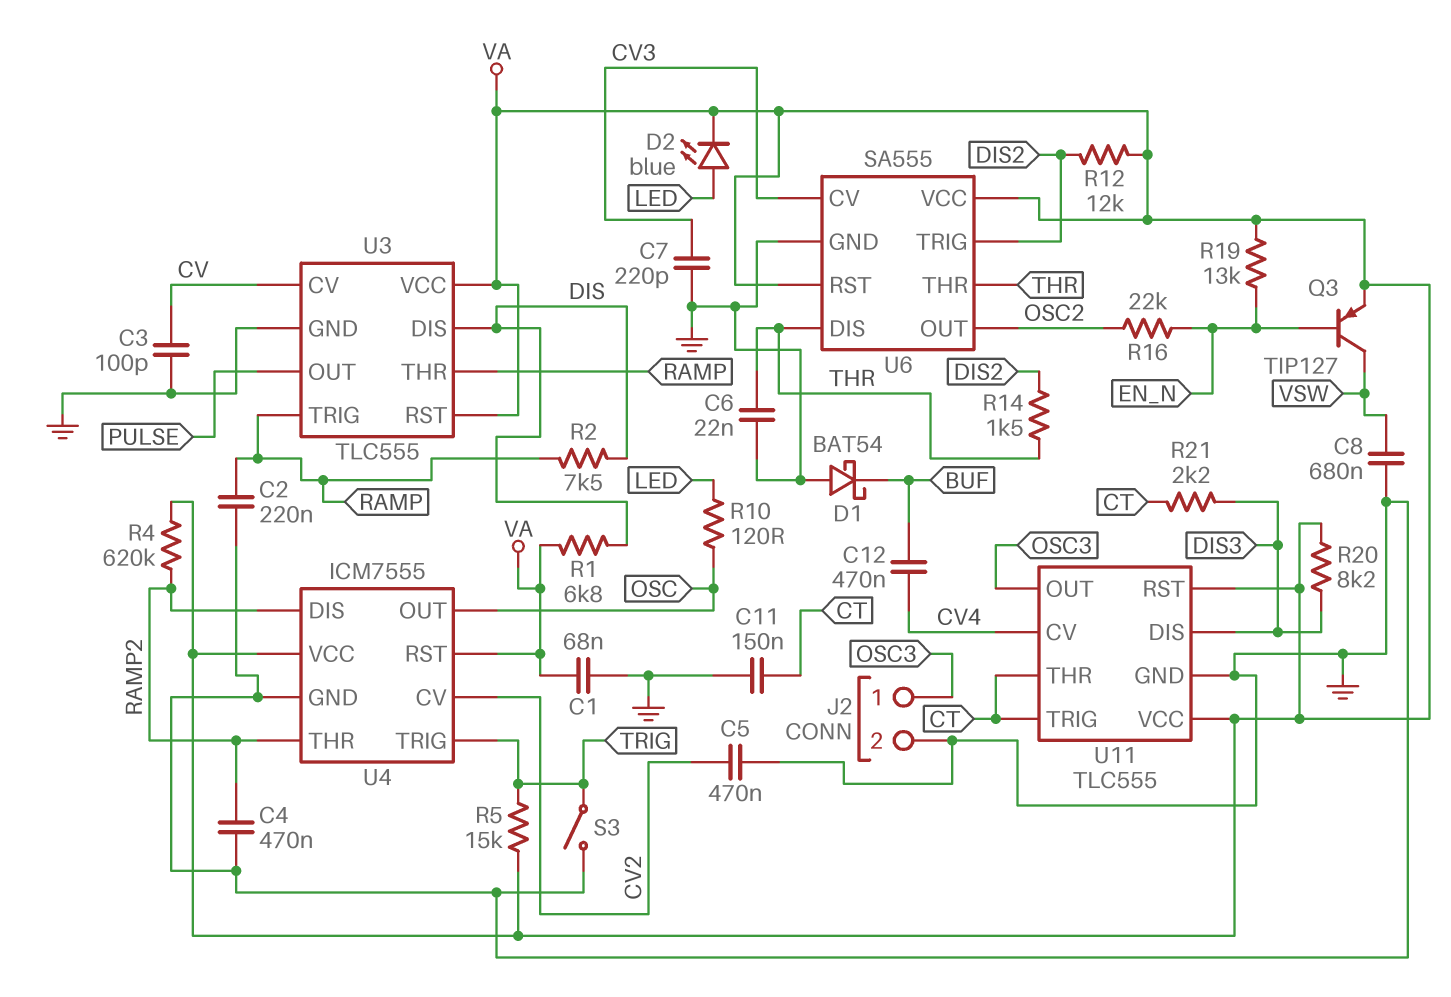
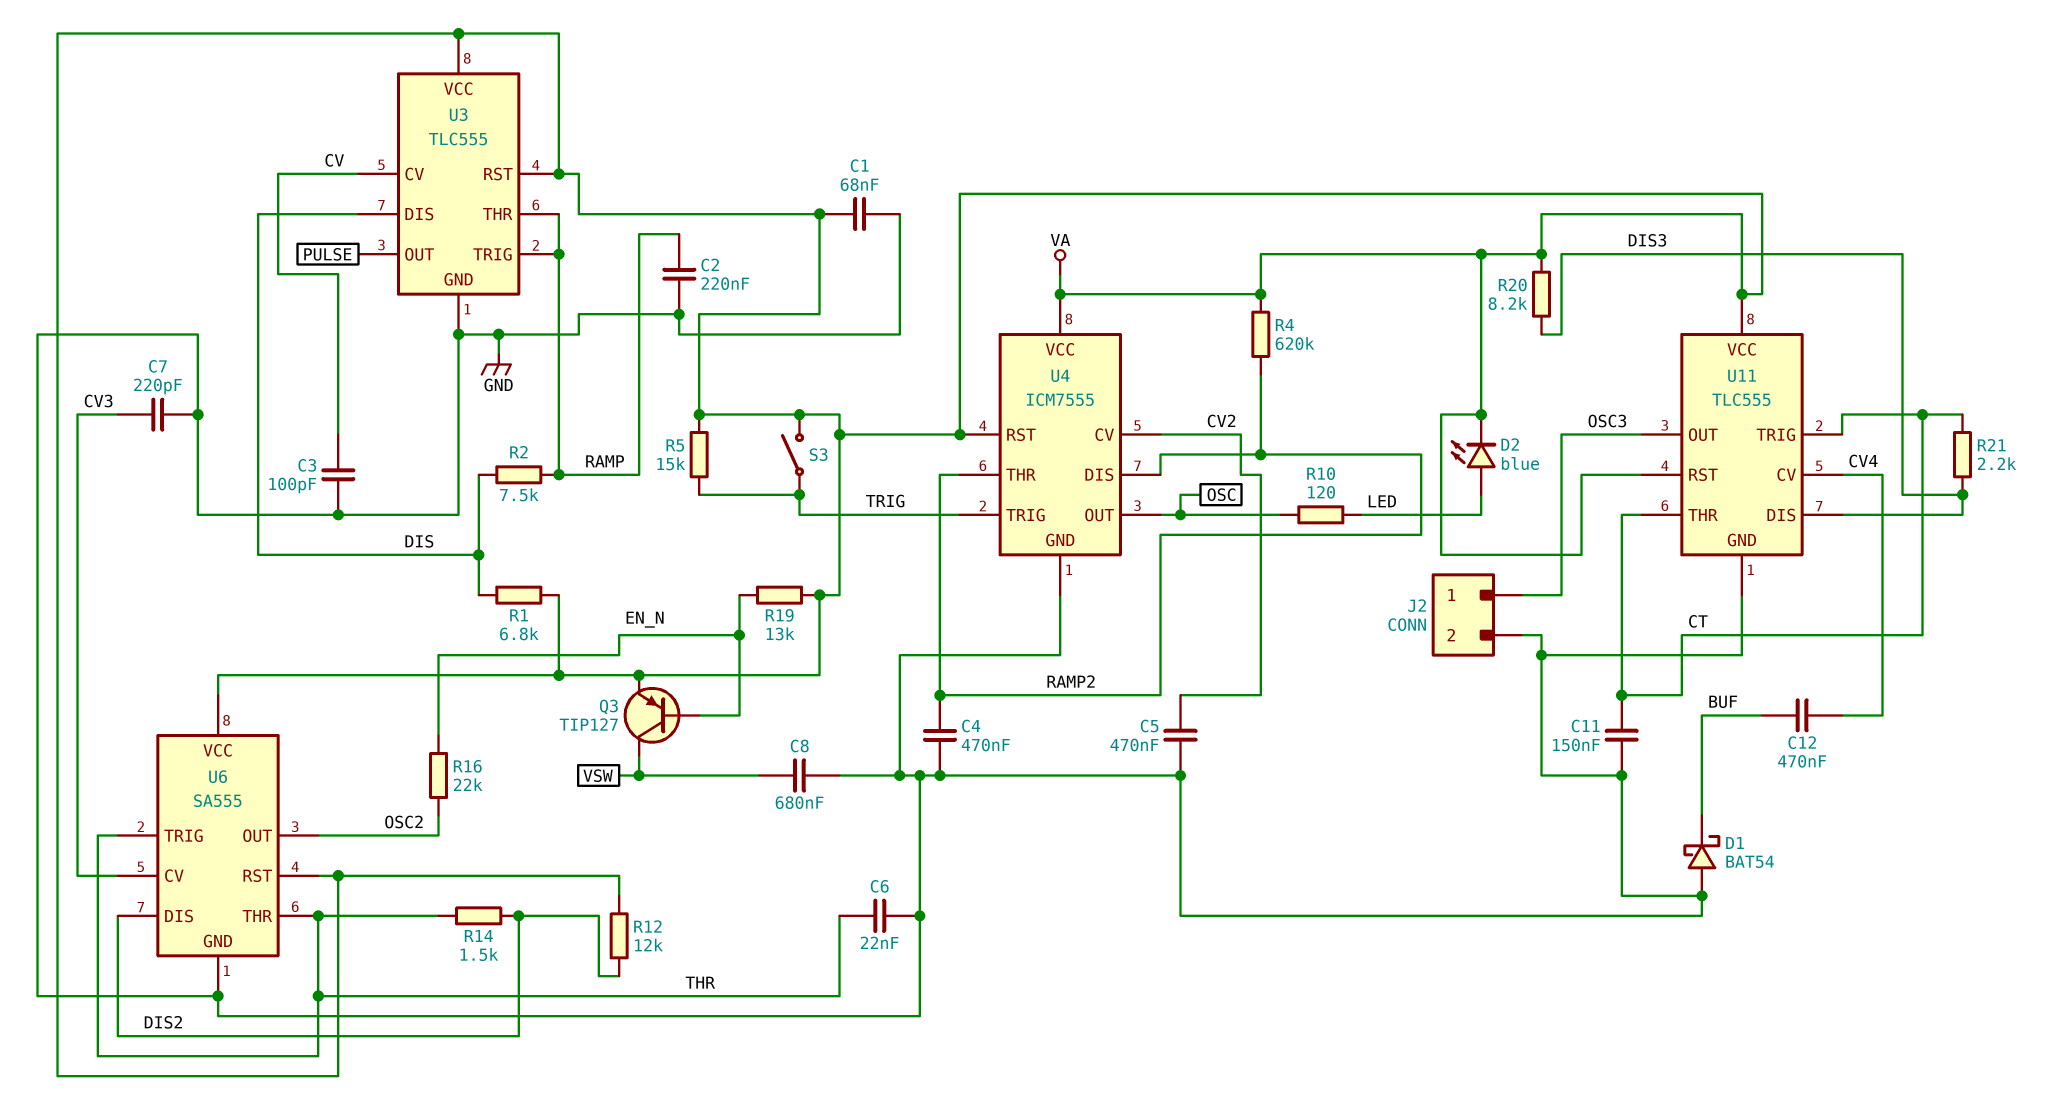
S3: switch (GND, TRIG) -> switch (TRIG, VA)
U6 pin DIS: THR -> DIS2
U6 pin TRIG: DIS2 -> THR

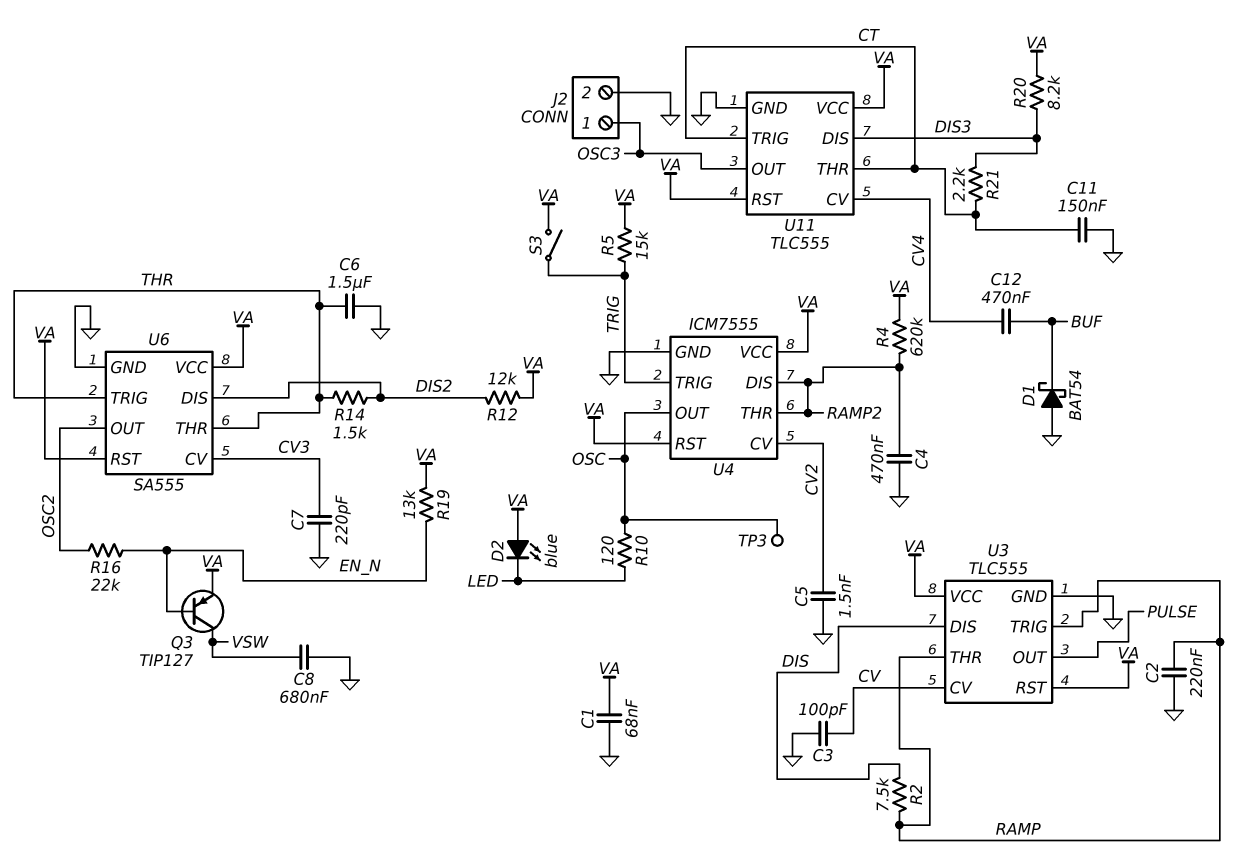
C5: 470nF (CV2, GND) -> 1.5nF (CV2, GND)
C6: 22nF (GND, THR) -> 1.5uF (GND, THR)
D2: LED blue (A LED, K VA) -> LED blue (A VA, K LED)
R1: 6.8k (DIS, VA) -> none
TP3: none -> test point (OSC)

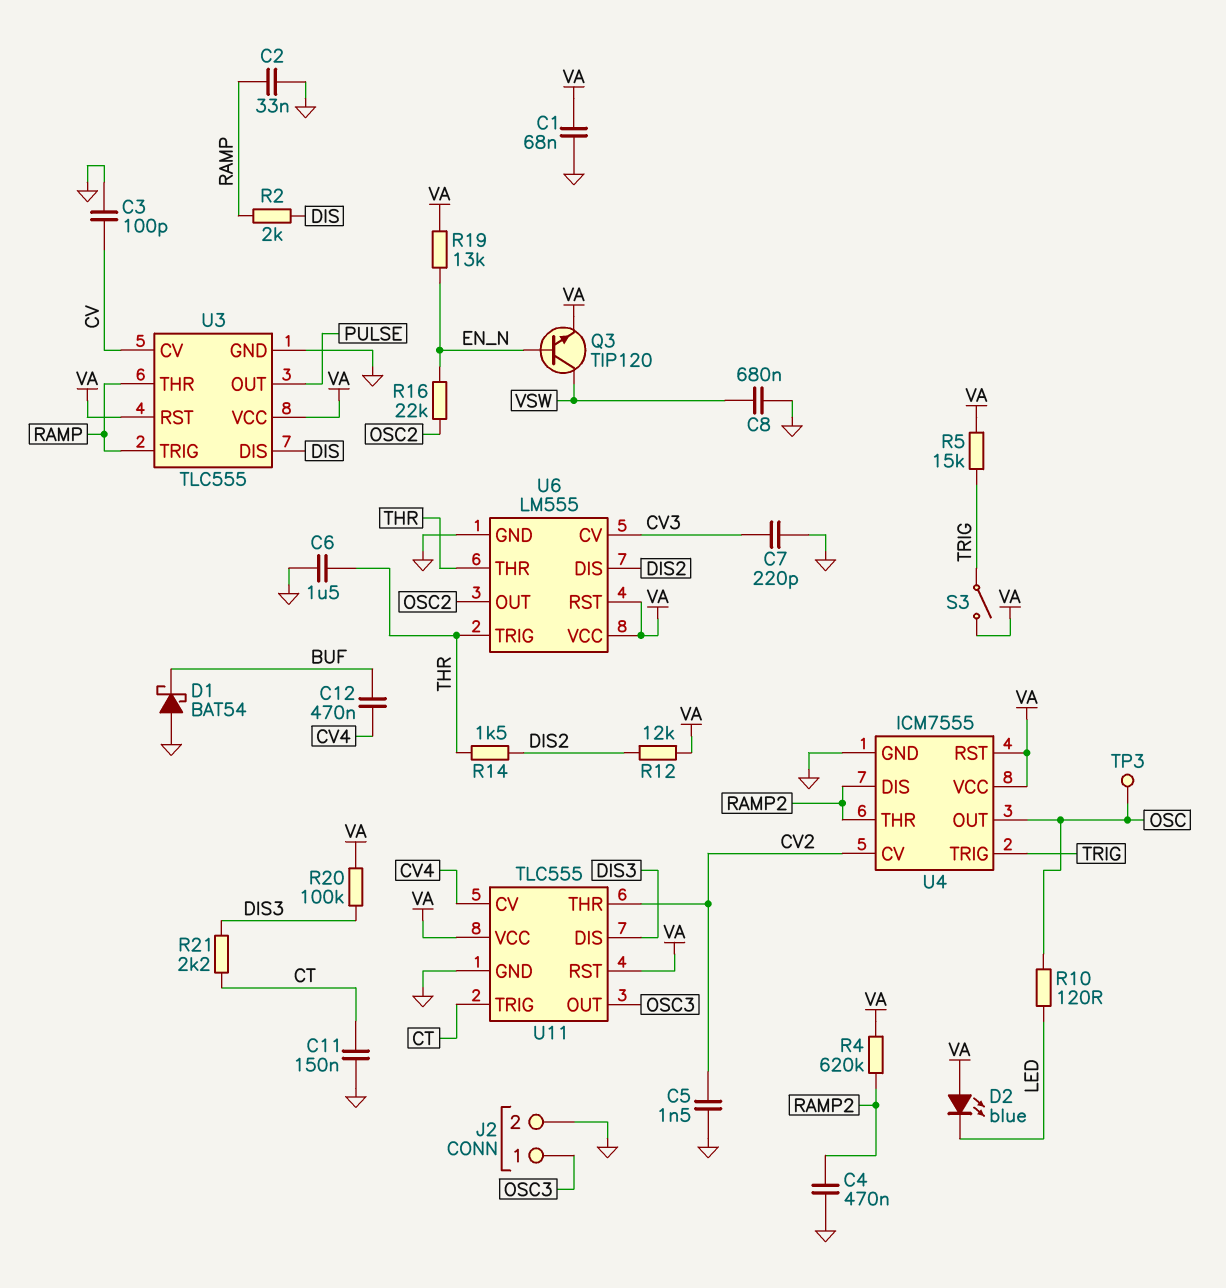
C2: 220nF (GND, RAMP) -> 33nF (GND, RAMP)
Q3: PNP TIP127 (B EN_N, C VSW, E VA) -> NPN TIP120 (B EN_N, C VSW, E VA)
R2: 7.5k (DIS, RAMP) -> 2k (DIS, RAMP)
R20: 8.2k (DIS3, VA) -> 100k (DIS3, VA)
U6: SA555 -> LM555
U11 pin THR: CT -> CV2

